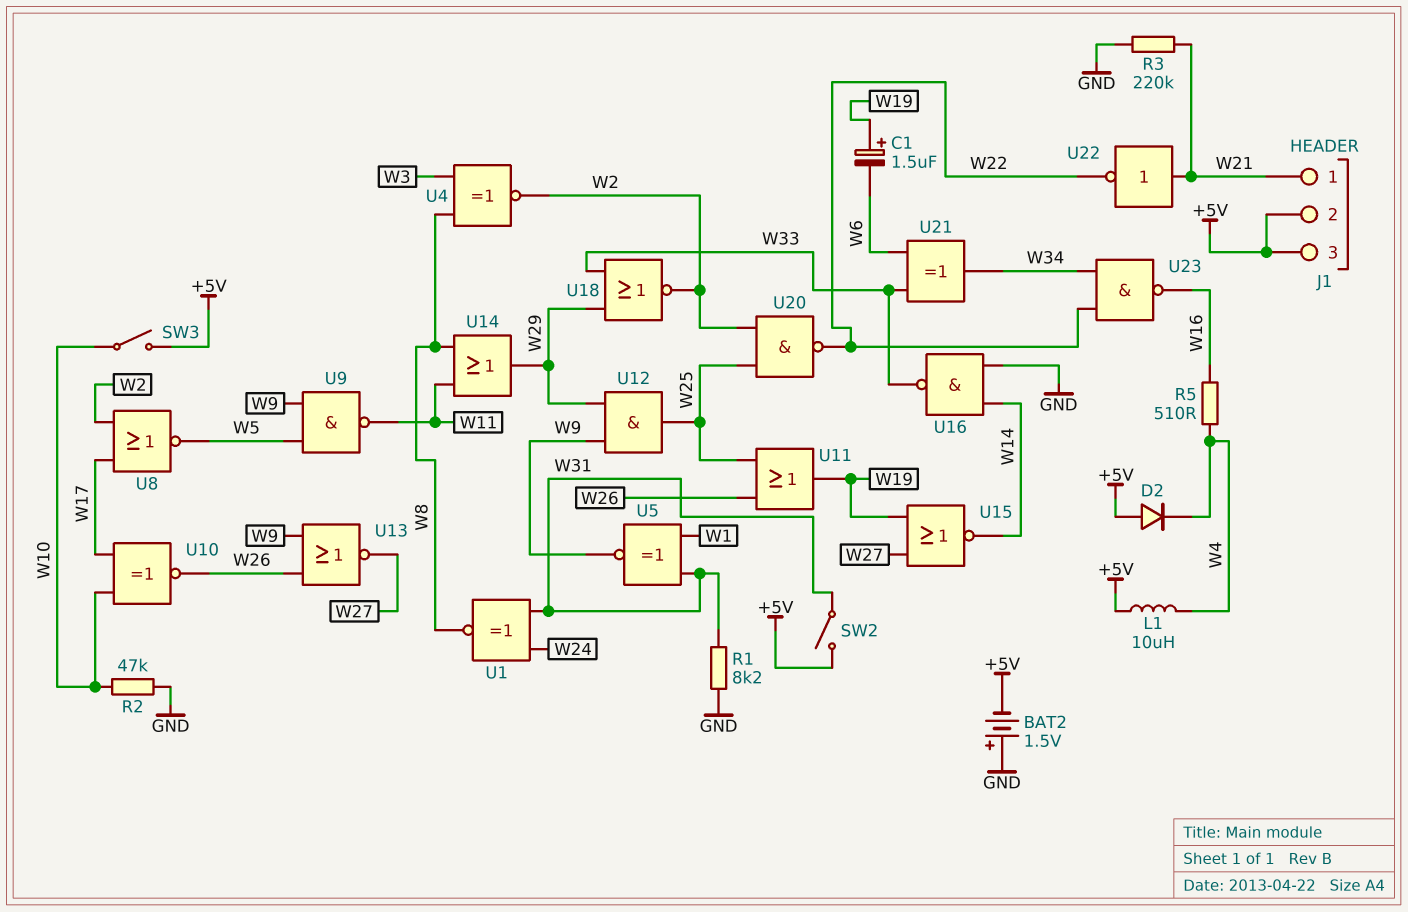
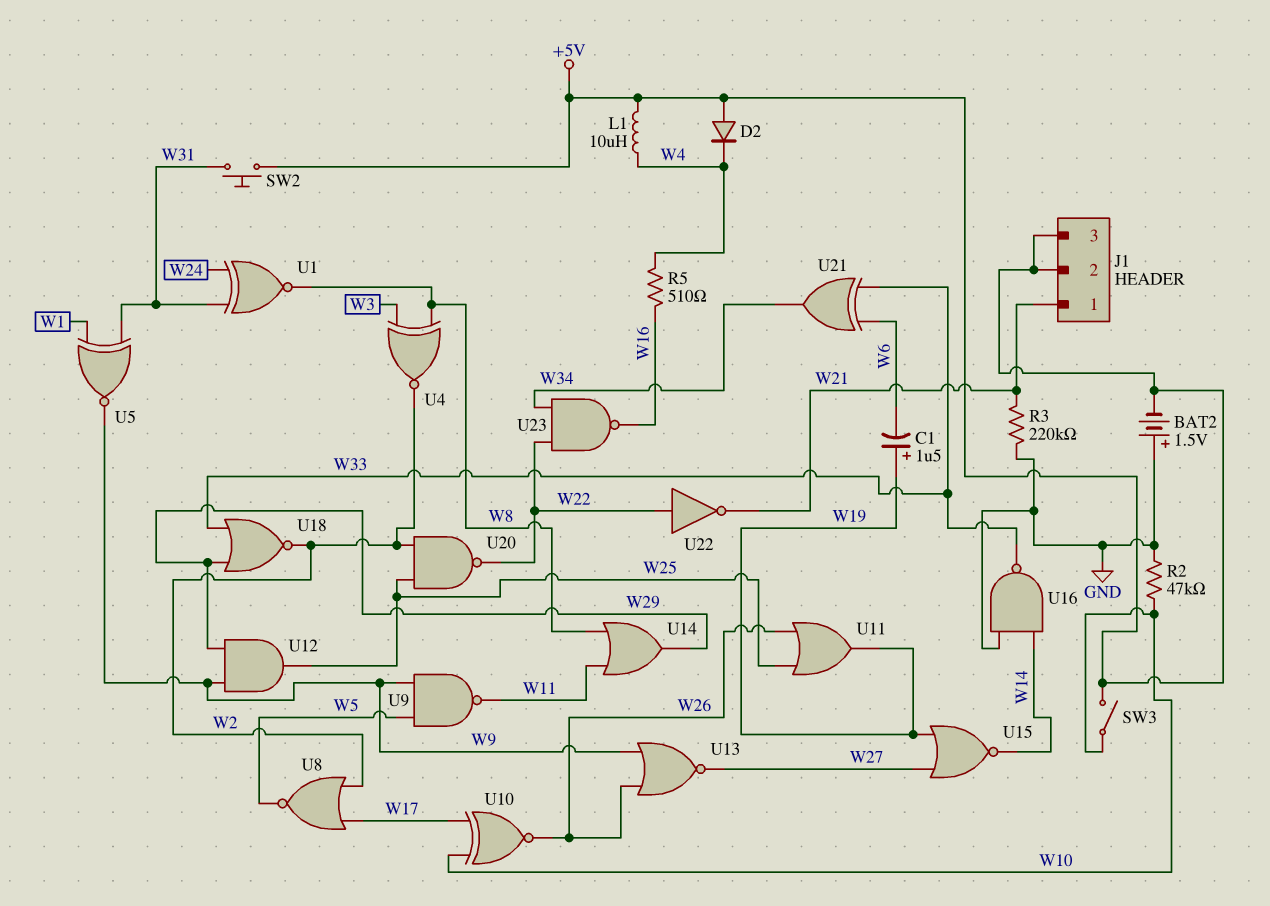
R1: 8.2k (GND, W31) -> none
SW2: switch (+5V, W31) -> button (+5V, W31)
U22: NOT (in W21, out W22) -> NOT (in W22, out W21)

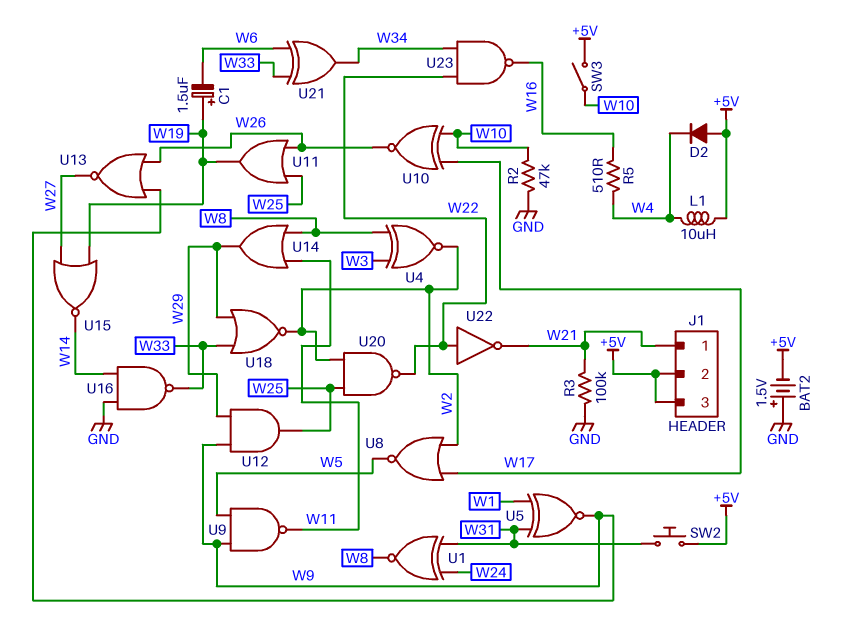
R3: 220k (GND, W21) -> 100k (GND, W21)

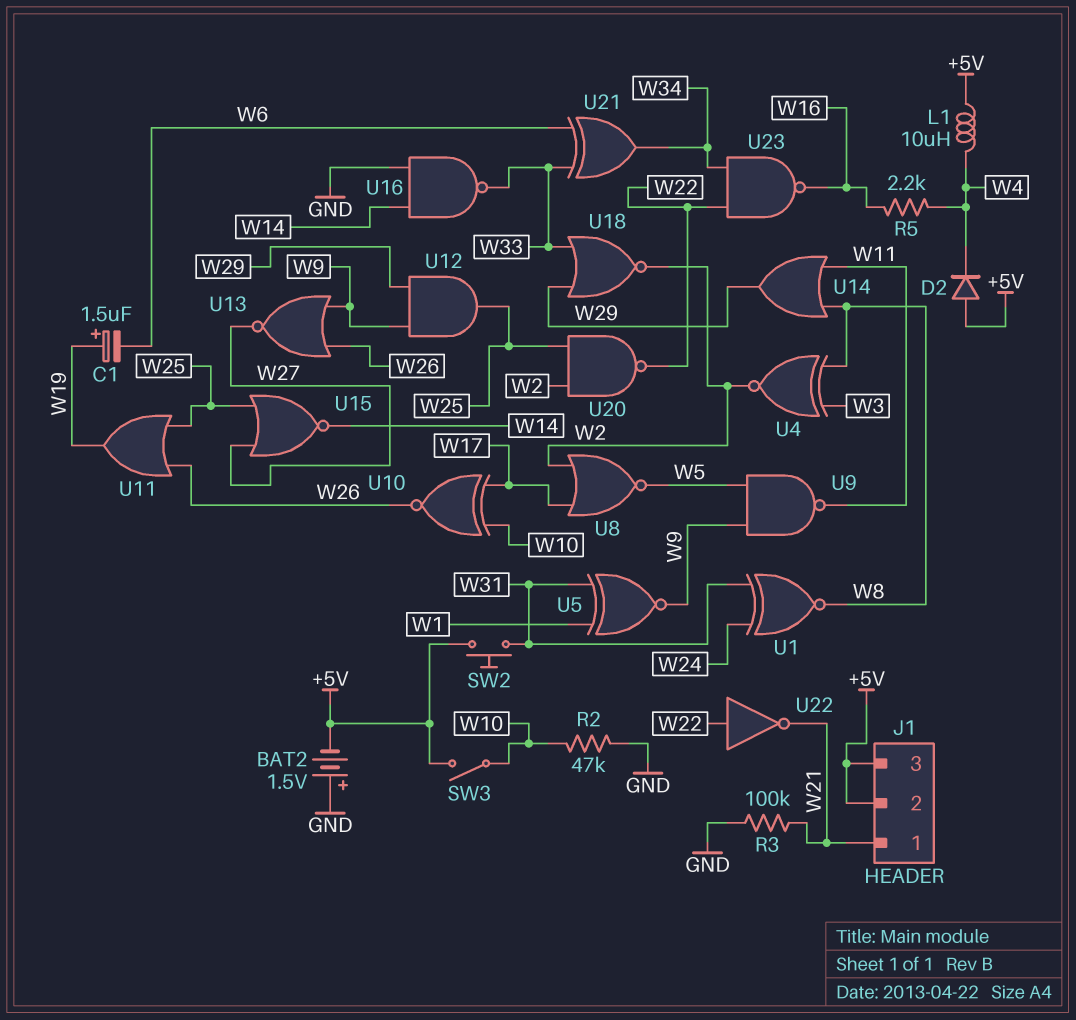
R5: 510 (W4, W16) -> 2.2k (W4, W16)
U15: NOR (in W19, in W27, out W14) -> NOR (in W25, in W27, out W14)

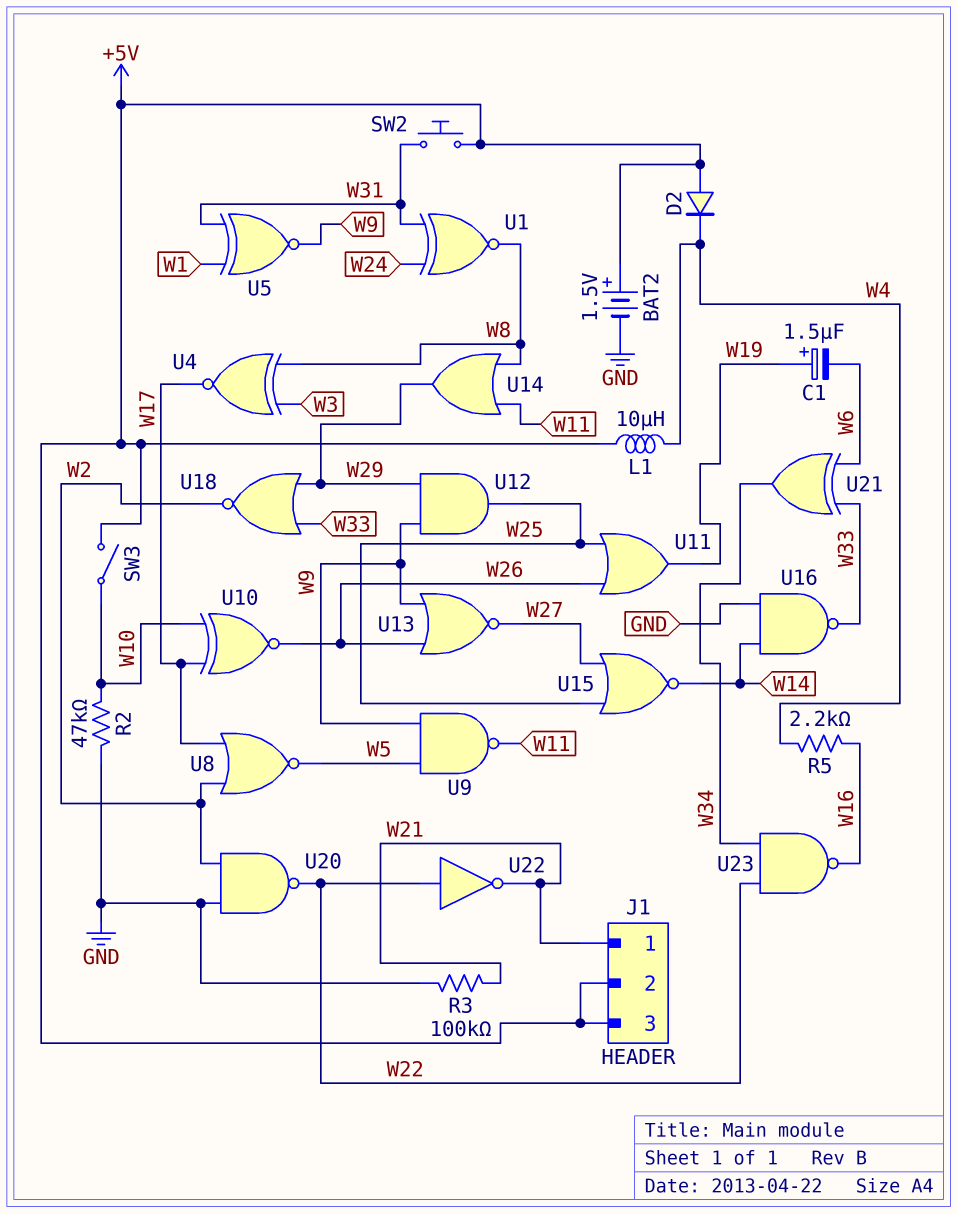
BAT2: 1.5V (plus GND, minus +5V) -> 1.5V (plus +5V, minus GND)
U4: XNOR (in W3, in W8, out W2) -> XNOR (in W3, in W8, out W17)
U20: NAND (in W2, in W25, out W22) -> NAND (in GND, in W2, out W22)

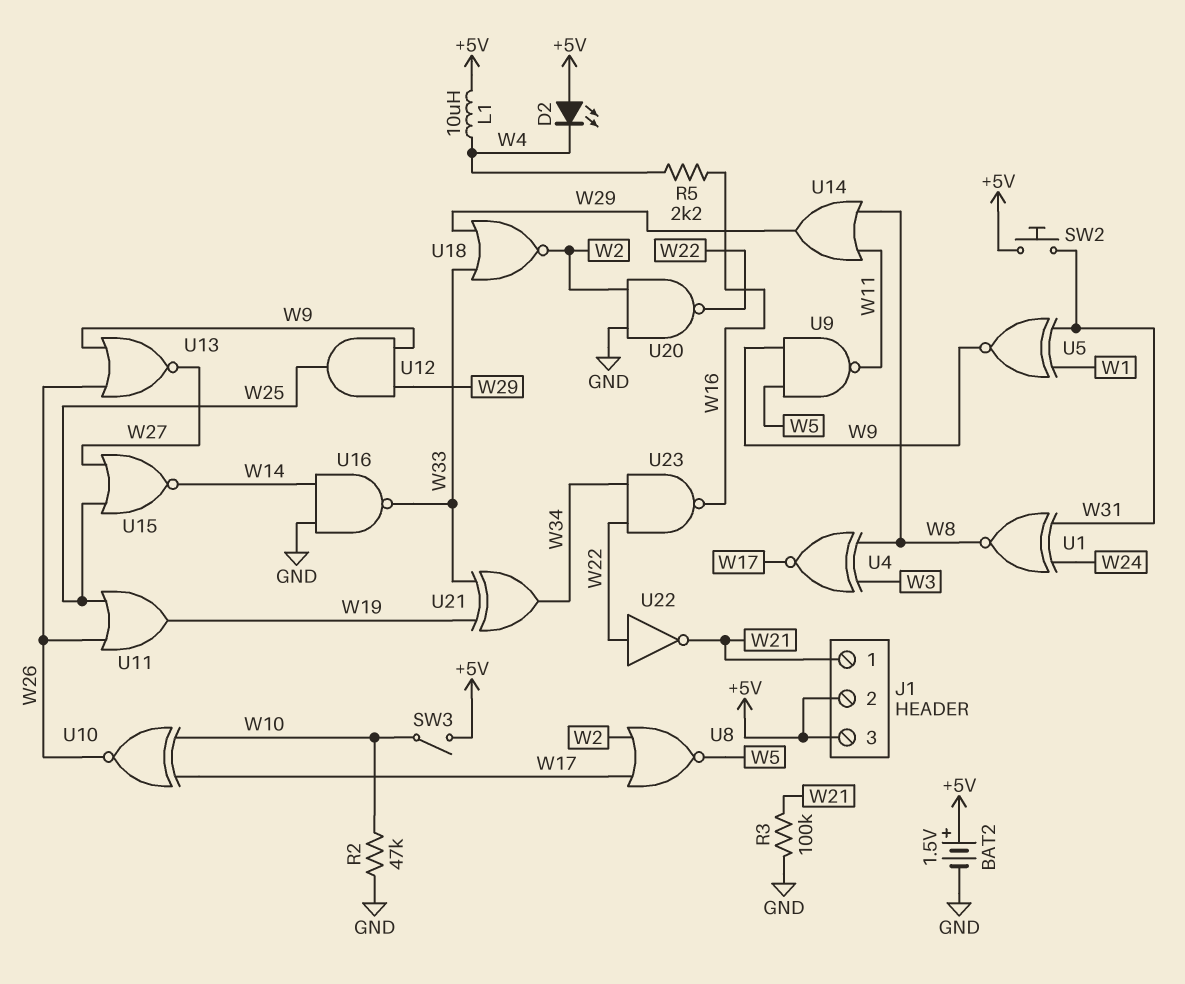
C1: 1.5uF (plus W19, minus W6) -> none
D2: diode (A +5V, K W4) -> LED (A +5V, K W4)
U21: XOR (in W6, in W33, out W34) -> XOR (in W19, in W33, out W34)

